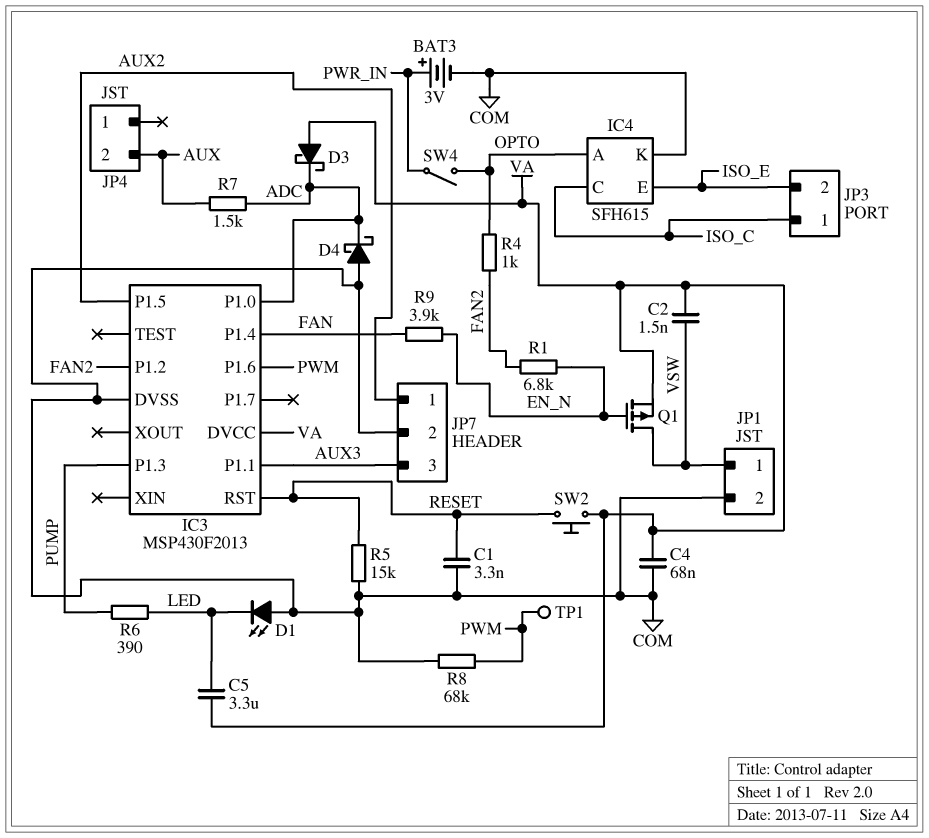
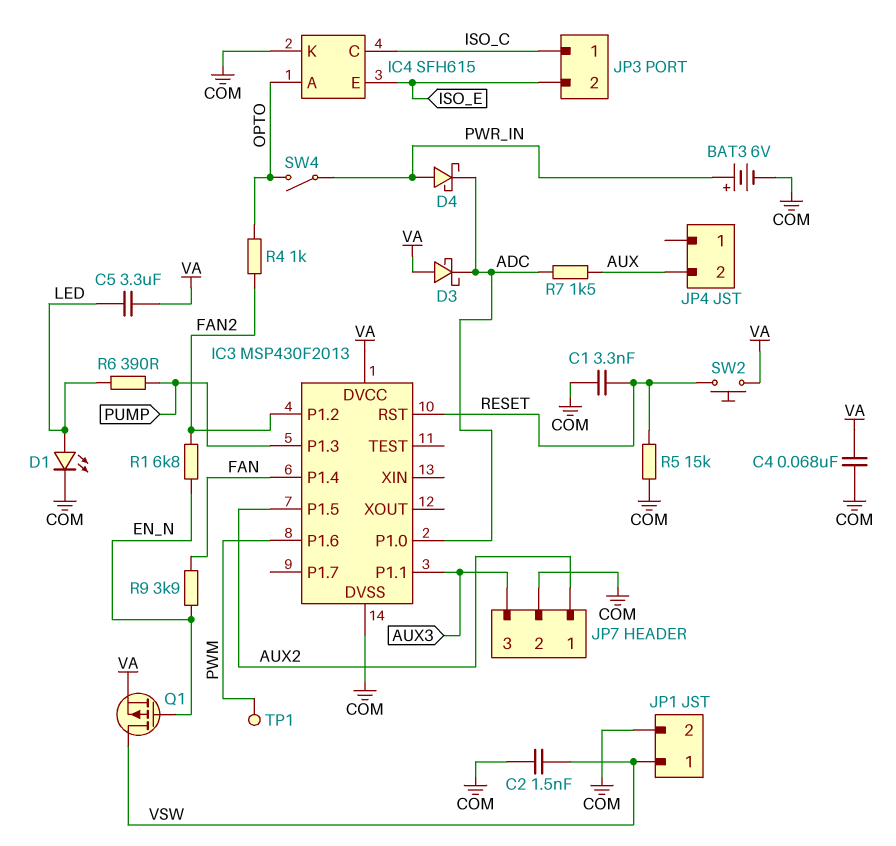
BAT3: 3V (plus PWR_IN, minus COM) -> 6V (plus PWR_IN, minus COM)
C2: 1.5nF (VA, VSW) -> 1.5nF (COM, VSW)
D1: LED (A COM, K LED) -> LED (A LED, K COM)
D4: schottky (A COM, K ADC) -> schottky (A PWR_IN, K ADC)
R8: 68k (COM, PWM) -> none

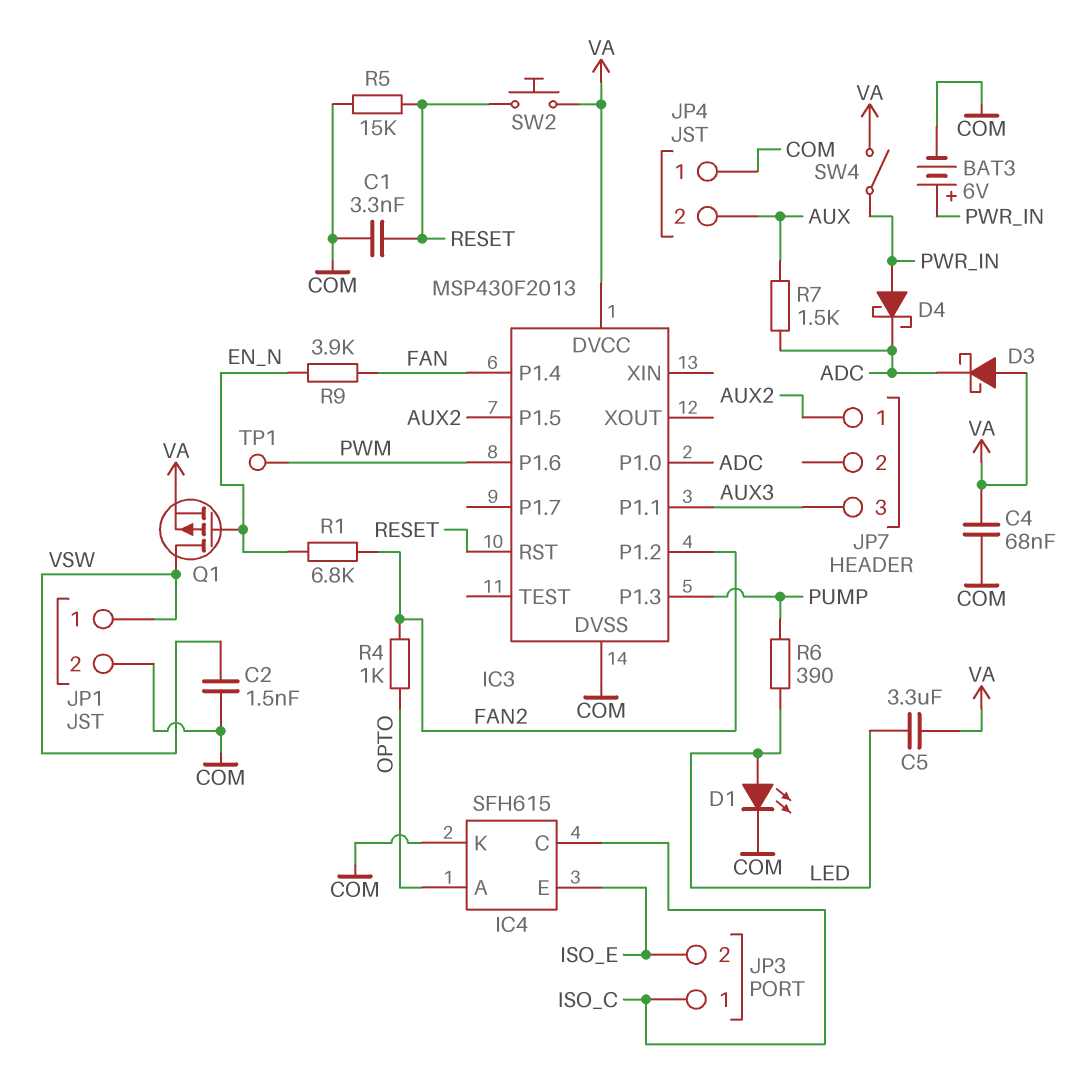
JP4 pin 1: none -> COM
JP7 pin 2: COM -> none
SW4: switch (OPTO, PWR_IN) -> switch (PWR_IN, VA)

